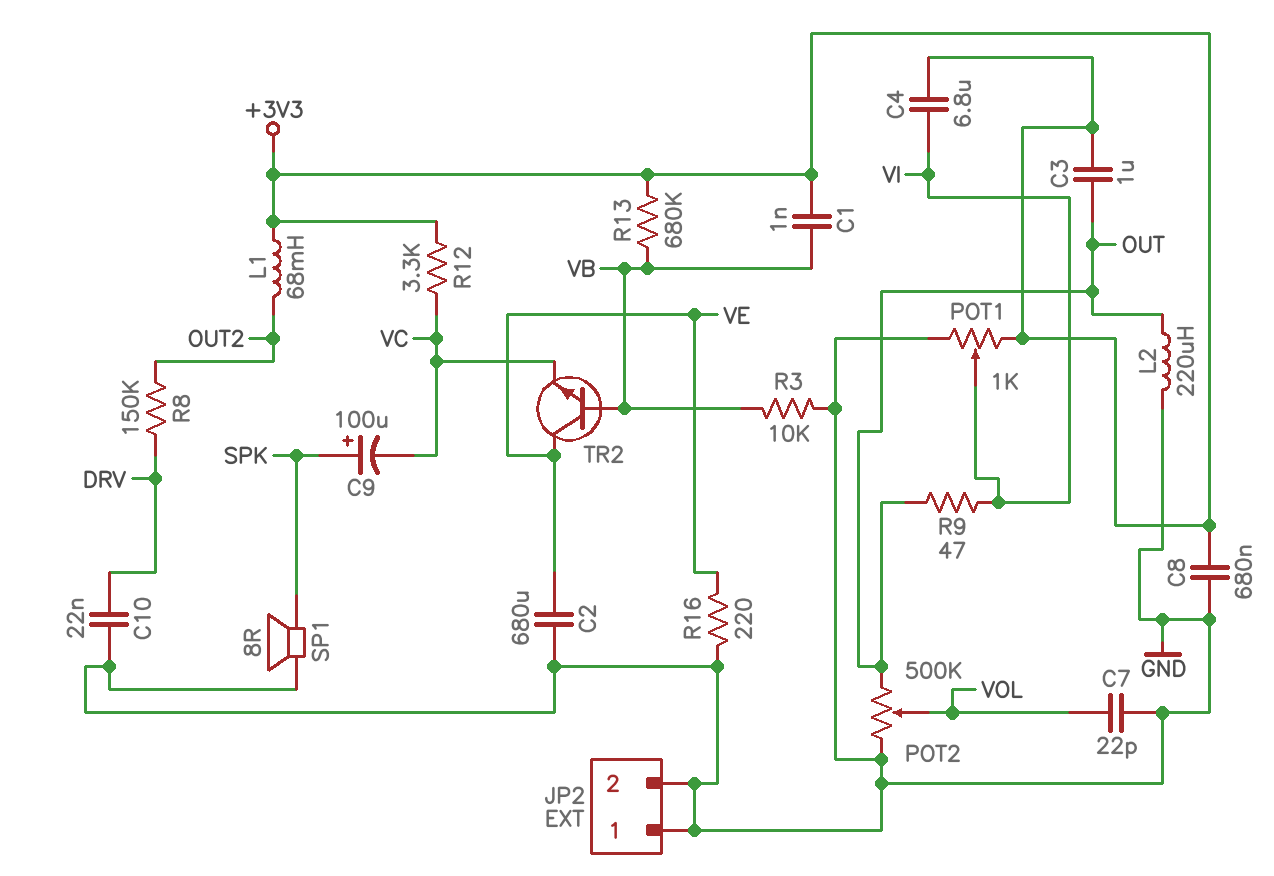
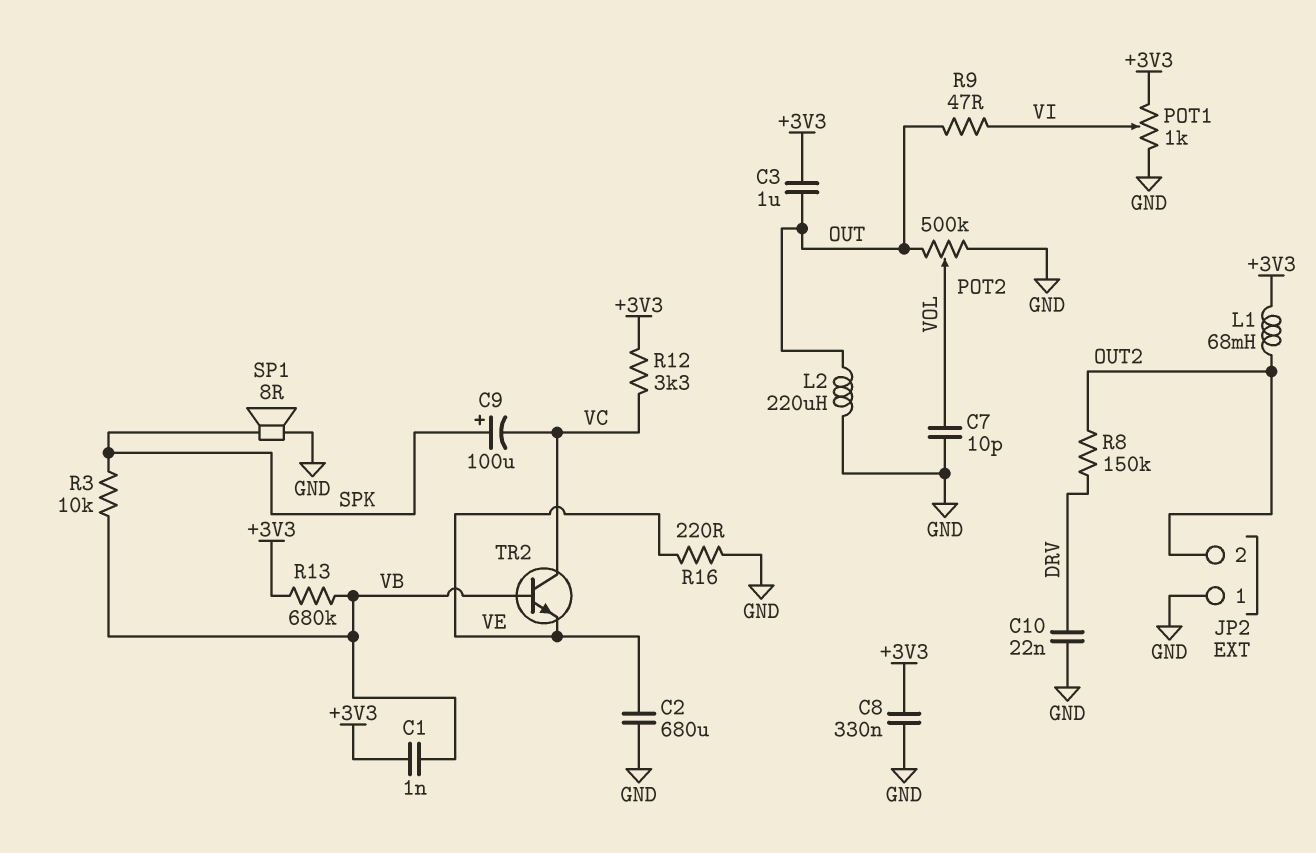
C4: 6.8uF (+3V3, VI) -> none
C7: 22pF (GND, VOL) -> 10pF (GND, VOL)
C8: 680nF (+3V3, GND) -> 330nF (+3V3, GND)
JP2 pin 2: GND -> OUT2
R3: 10k (GND, VB) -> 10k (SPK, VB)
TR2: NPN (B VB, C VE, E VC) -> NPN (B VB, C VC, E VE)

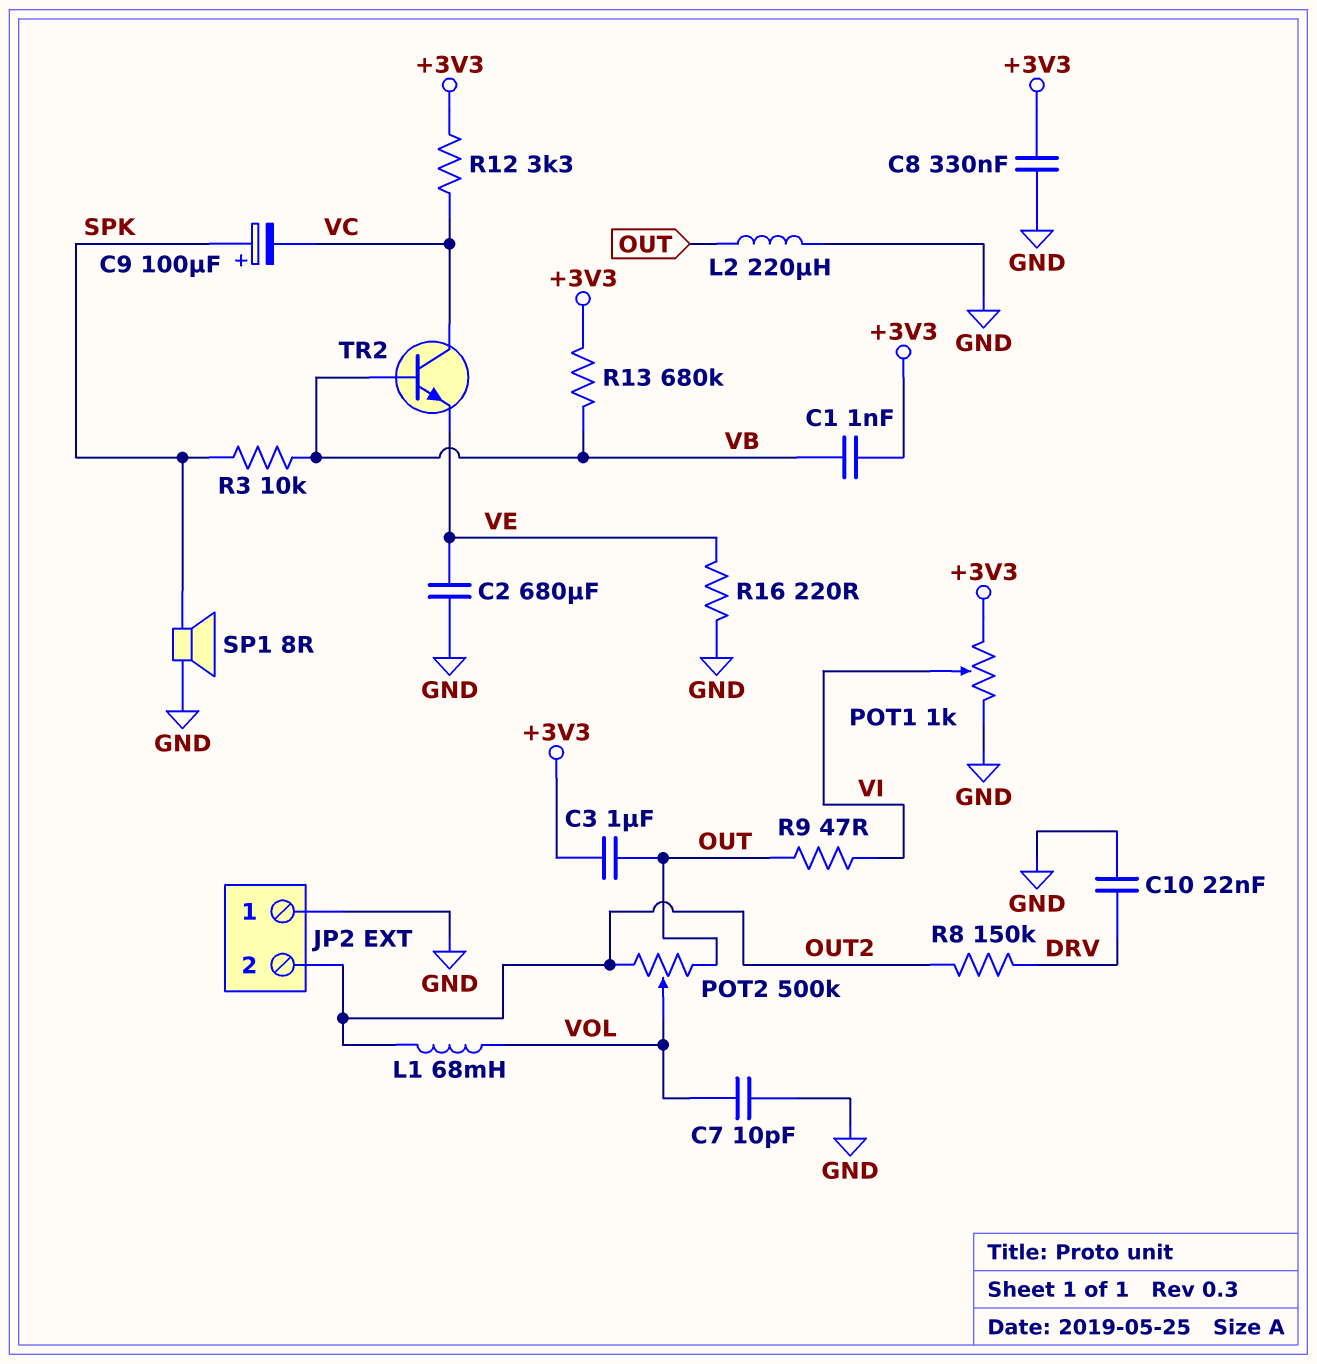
L1: 68mH (+3V3, OUT2) -> 68mH (OUT2, VOL)
POT2: 500k (GND, OUT, wiper VOL) -> 500k (OUT, OUT2, wiper VOL)

